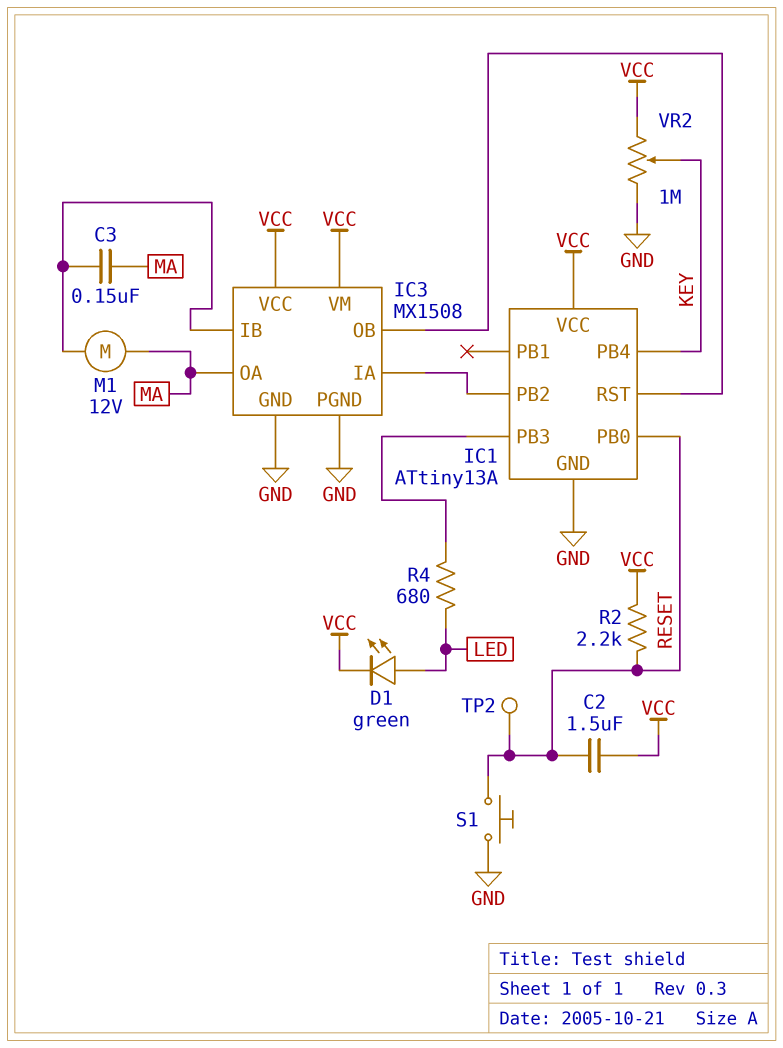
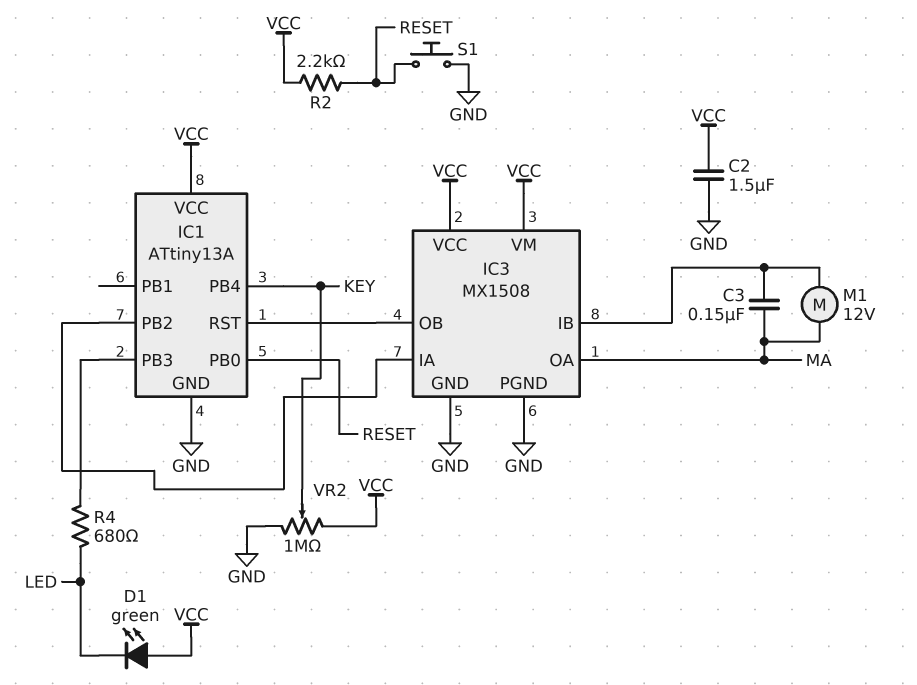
C2: 1.5uF (RESET, VCC) -> 1.5uF (GND, VCC)
D1: LED green (A LED, K VCC) -> LED green (A VCC, K LED)
TP2: test point (RESET) -> none

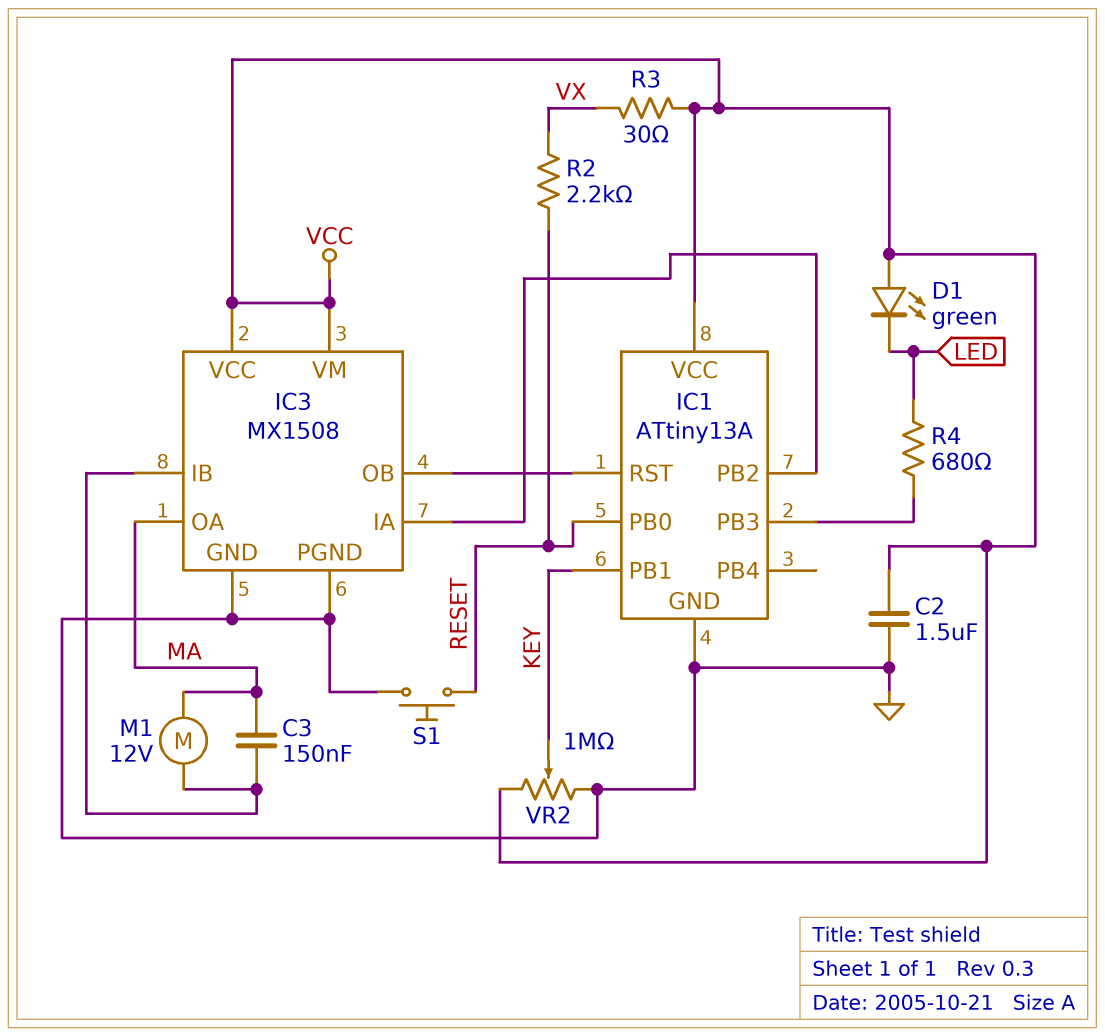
IC1 pin PB1: none -> KEY
IC1 pin PB4: KEY -> none
R2: 2.2k (RESET, VCC) -> 2.2k (RESET, VX)
R3: none -> 30 (VCC, VX)

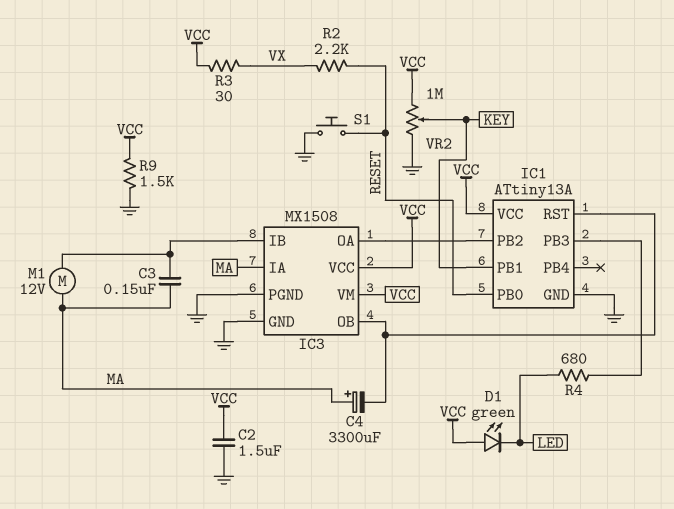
C4: none -> 3300uF (plus MA, minus IC1/RST)
IC3 pin IA: IC1/PB2 -> MA
IC3 pin OA: MA -> IC1/PB2
R9: none -> 1.5k (GND, VCC)

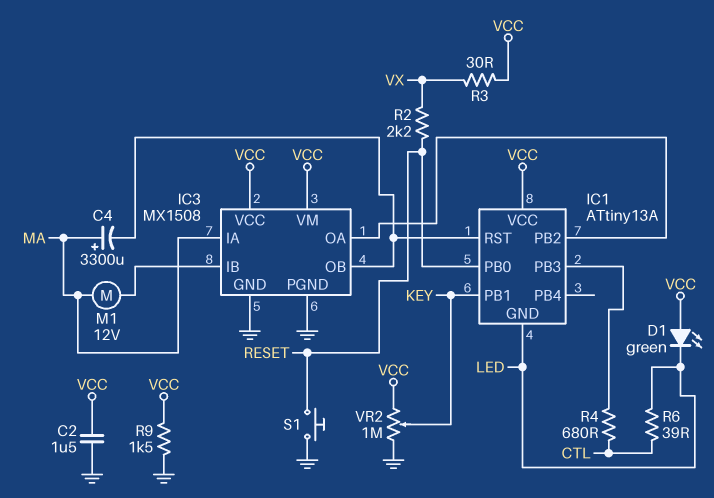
C3: 150nF (IC3/IB, MA) -> none
IC1 pin GND: GND -> LED
R4: 680 (IC1/PB3, LED) -> 680 (CTL, IC1/PB3)
R6: none -> 39 (CTL, LED)

